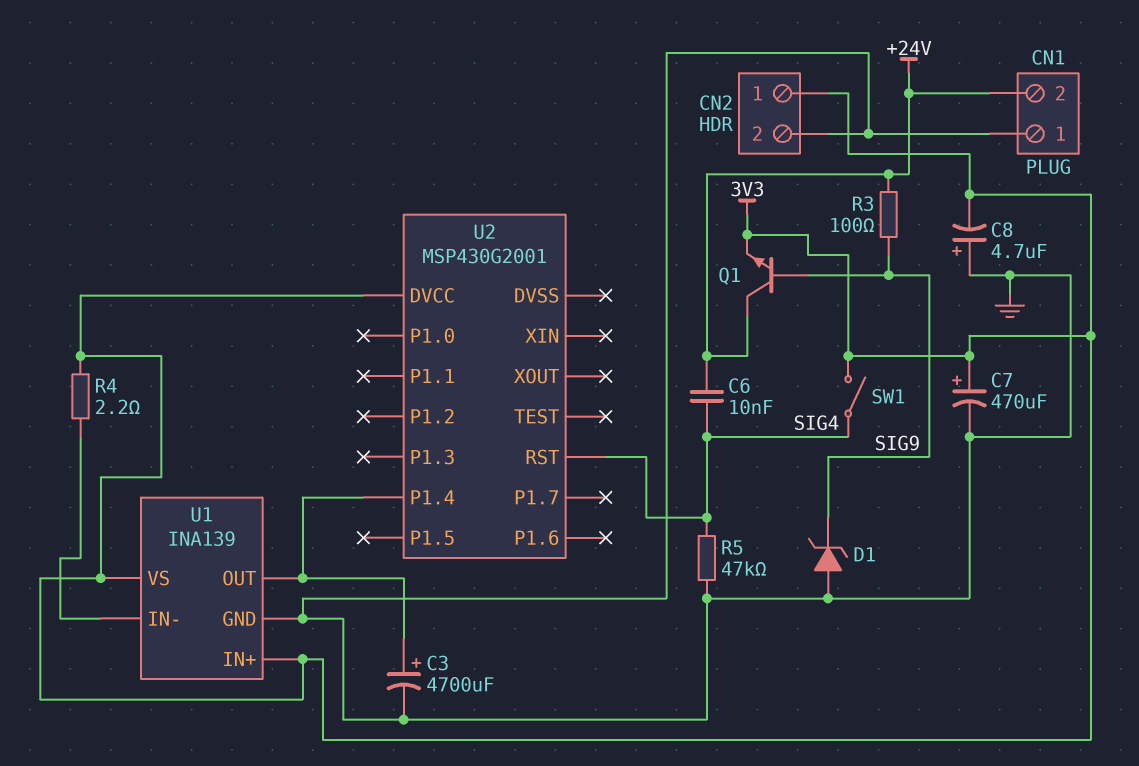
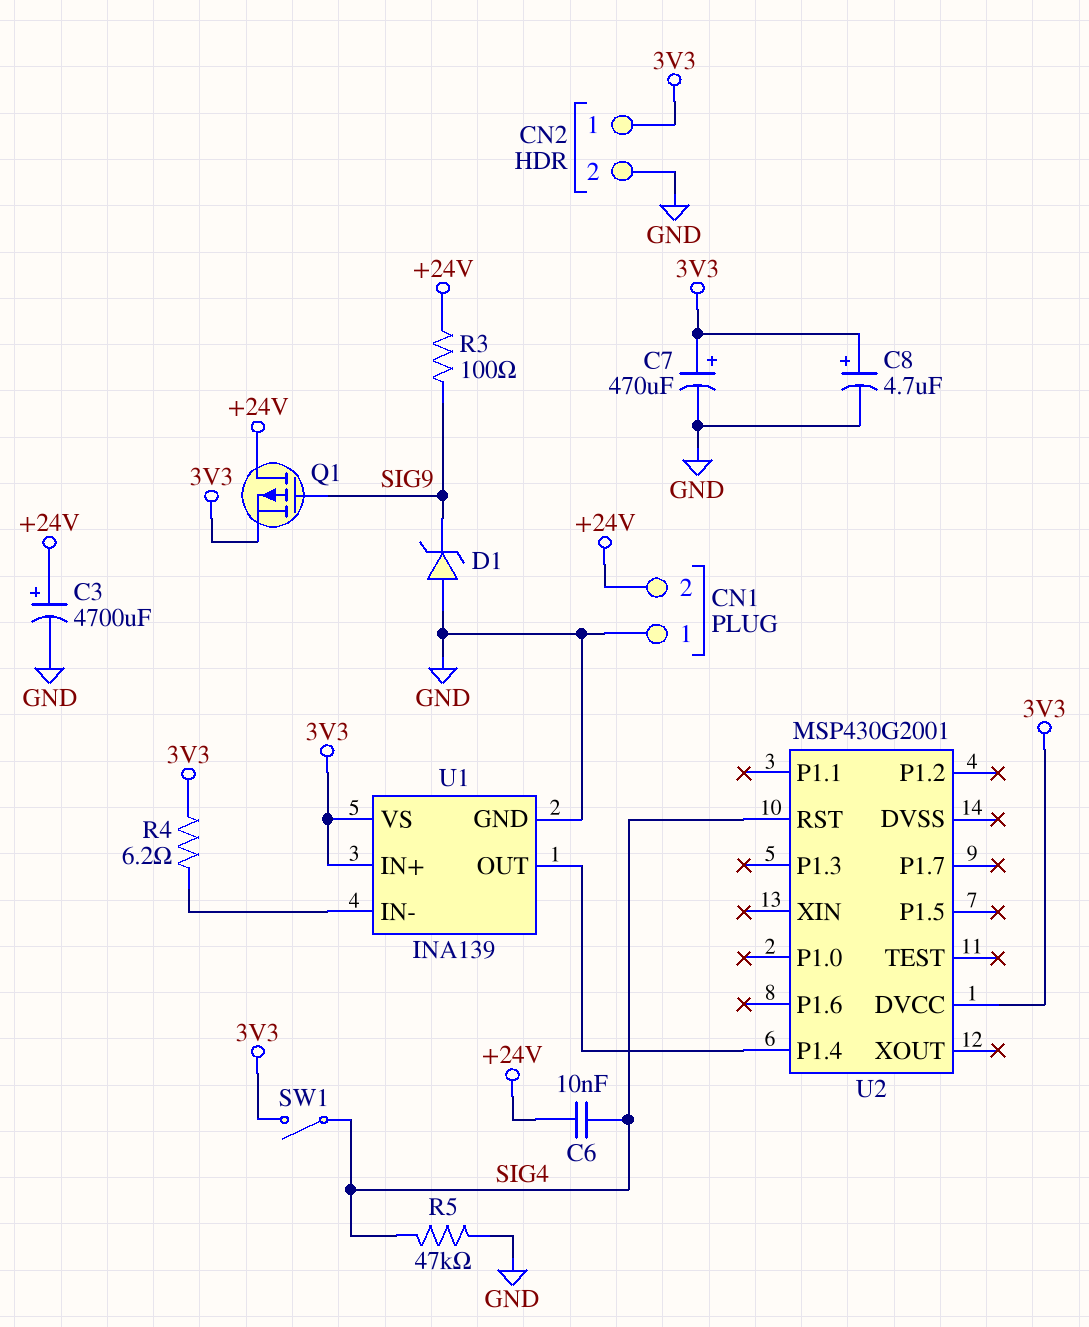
C3: 4700uF (plus U1/OUT, minus GND) -> 4700uF (plus +24V, minus GND)
C8: 4.7uF (plus GND, minus 3V3) -> 4.7uF (plus 3V3, minus GND)
Q1: NPN (B SIG9, C +24V, E 3V3) -> PMOS (G SIG9, D +24V, S 3V3)
R4: 2.2 (3V3, U1/IN-) -> 6.2 (3V3, U1/IN-)

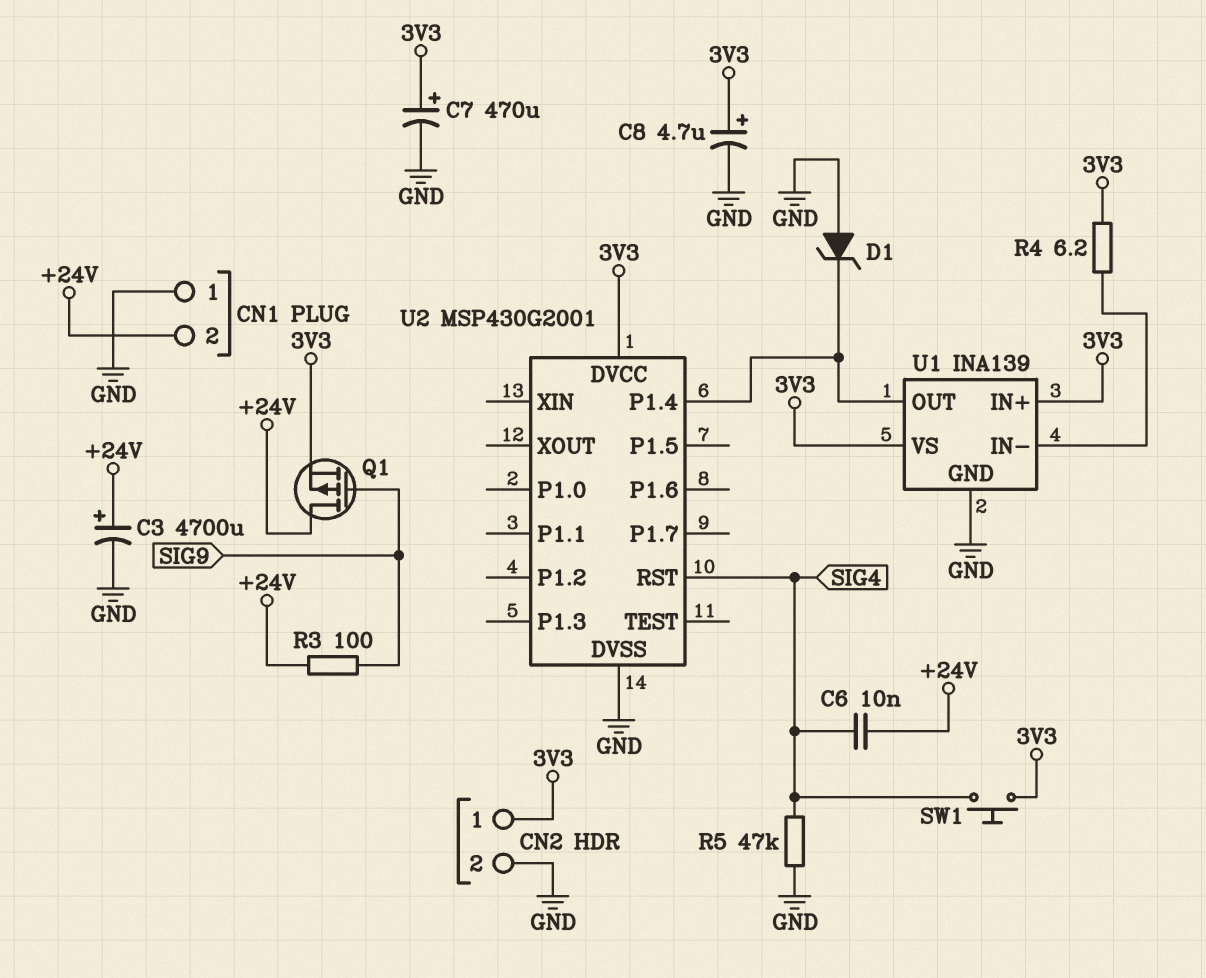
D1: zener (A GND, K SIG9) -> zener (A GND, K U1/OUT)
SW1: switch (3V3, SIG4) -> button (3V3, SIG4)
U2 pin DVSS: none -> GND

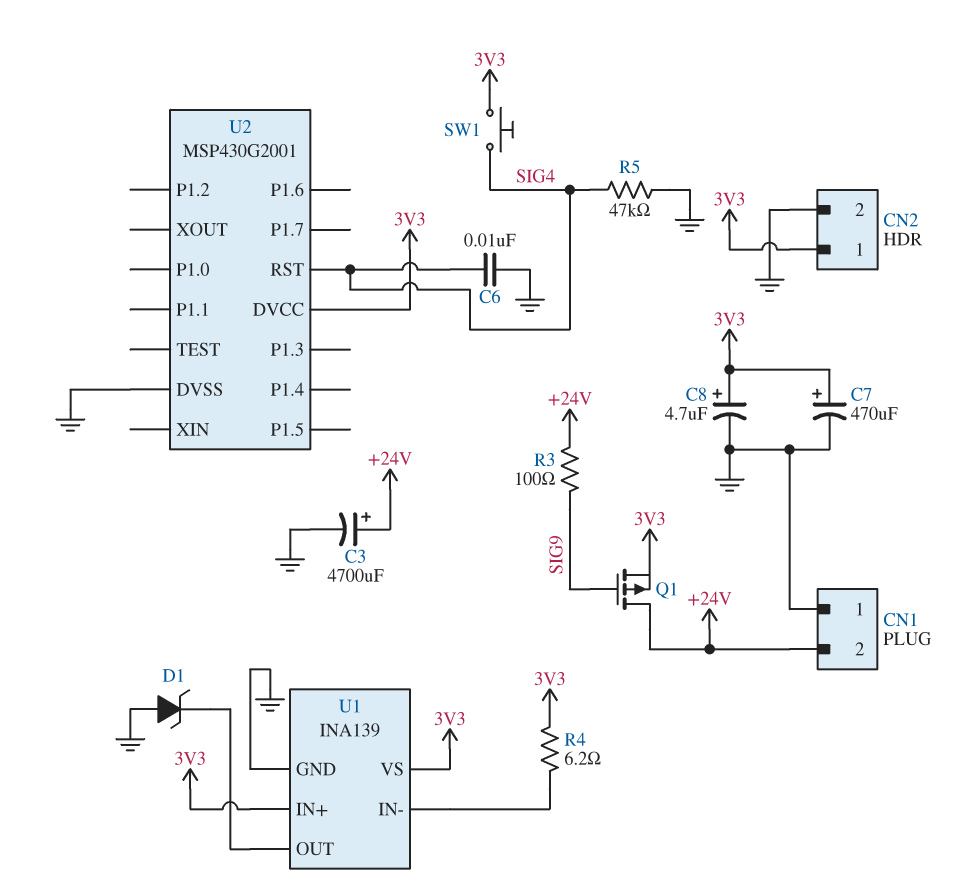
C6: 10nF (+24V, SIG4) -> 10nF (GND, SIG4)
U2 pin P1.4: U1/OUT -> none

